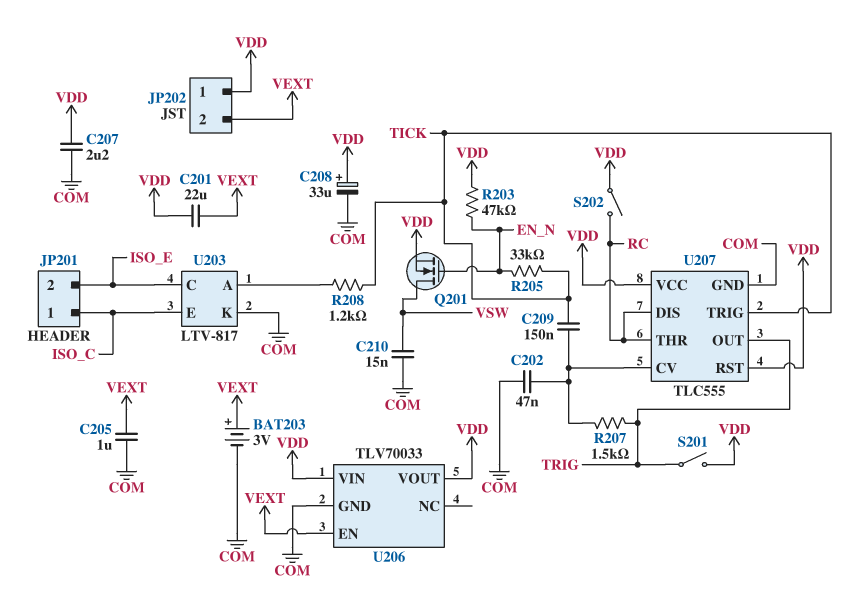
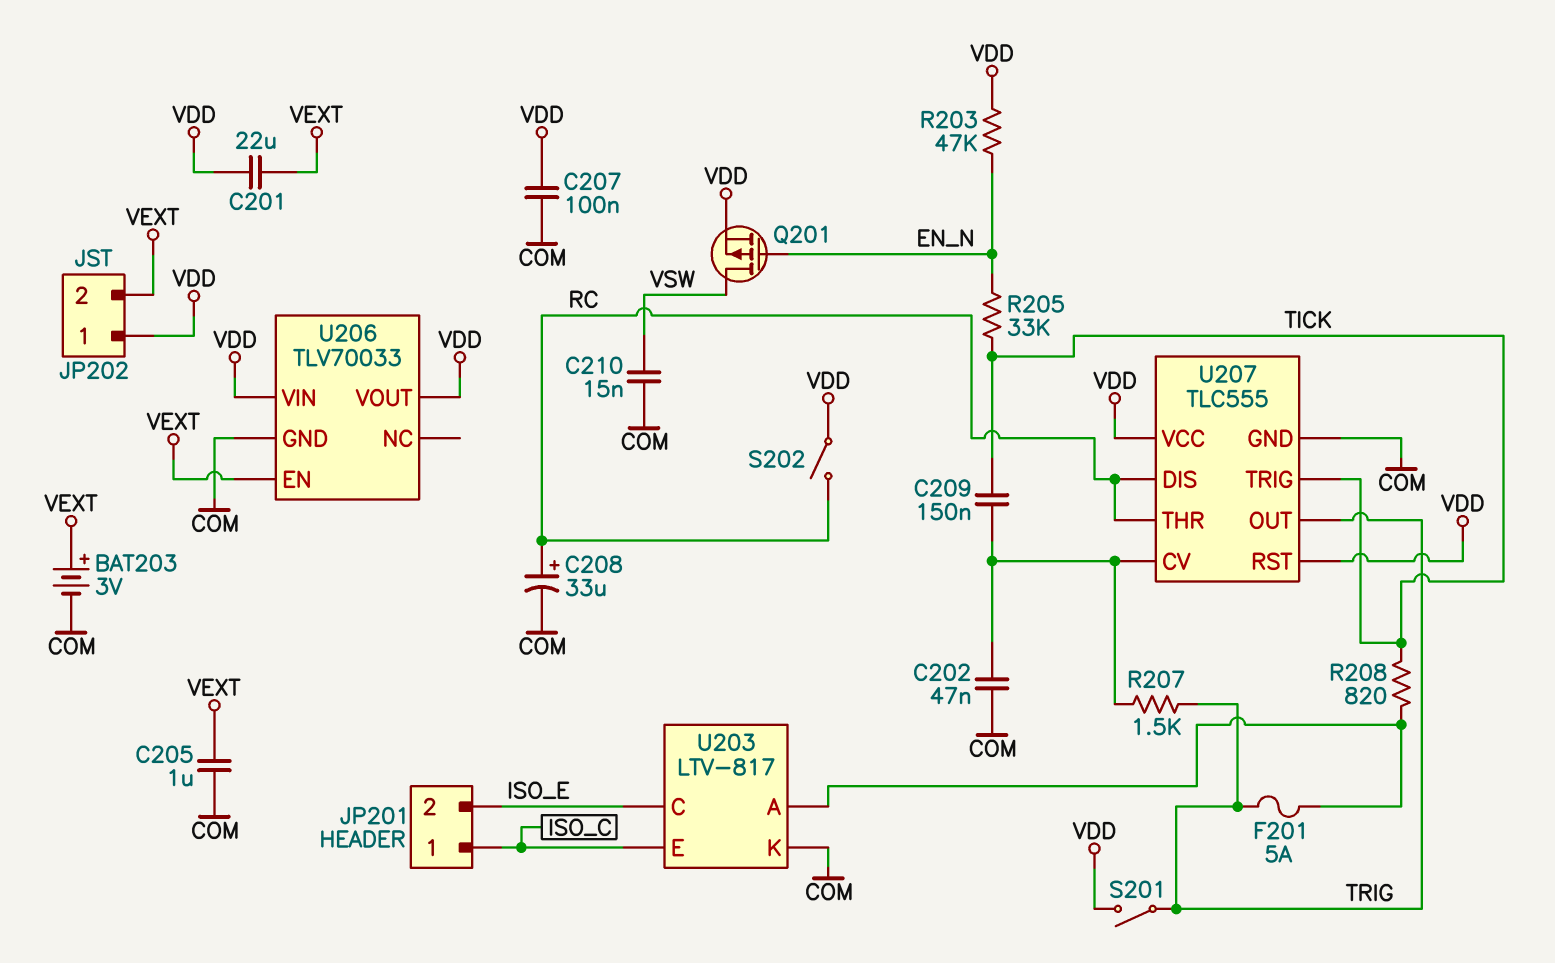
C207: 2.2uF (COM, VDD) -> 100nF (COM, VDD)
C208: 33uF (plus VDD, minus COM) -> 33uF (plus RC, minus COM)
F201: none -> 5A (TRIG, U203/A)
Q201: NMOS (G EN_N, D VSW, S VDD) -> PMOS (G EN_N, D VSW, S VDD)
R208: 1.2k (TICK, U203/A) -> 820 (TICK, U203/A)

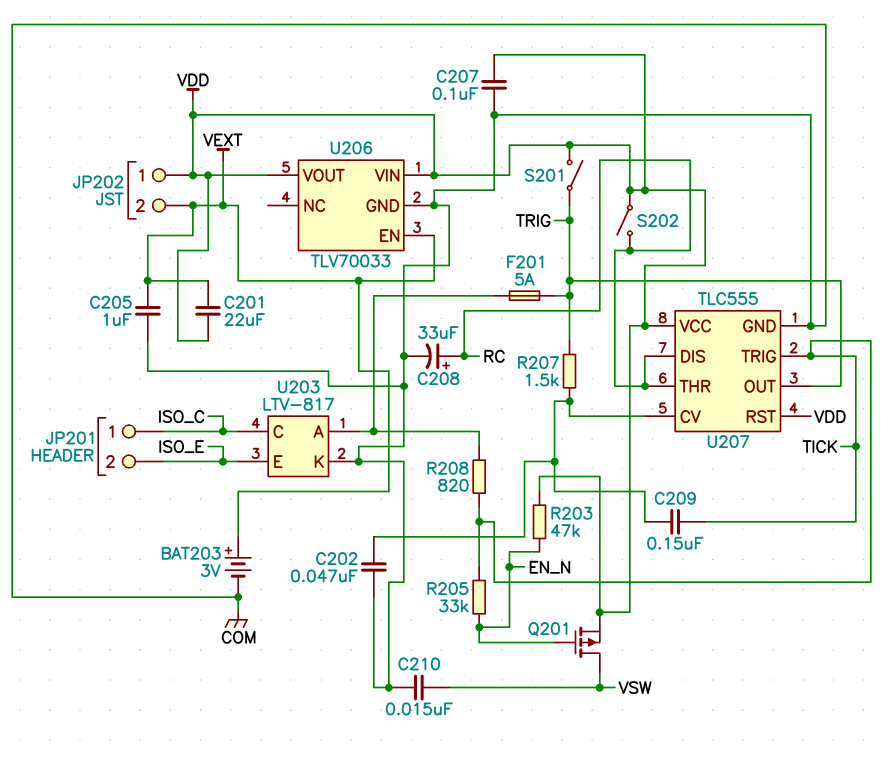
U203 pin C: ISO_E -> ISO_C
U203 pin E: ISO_C -> ISO_E

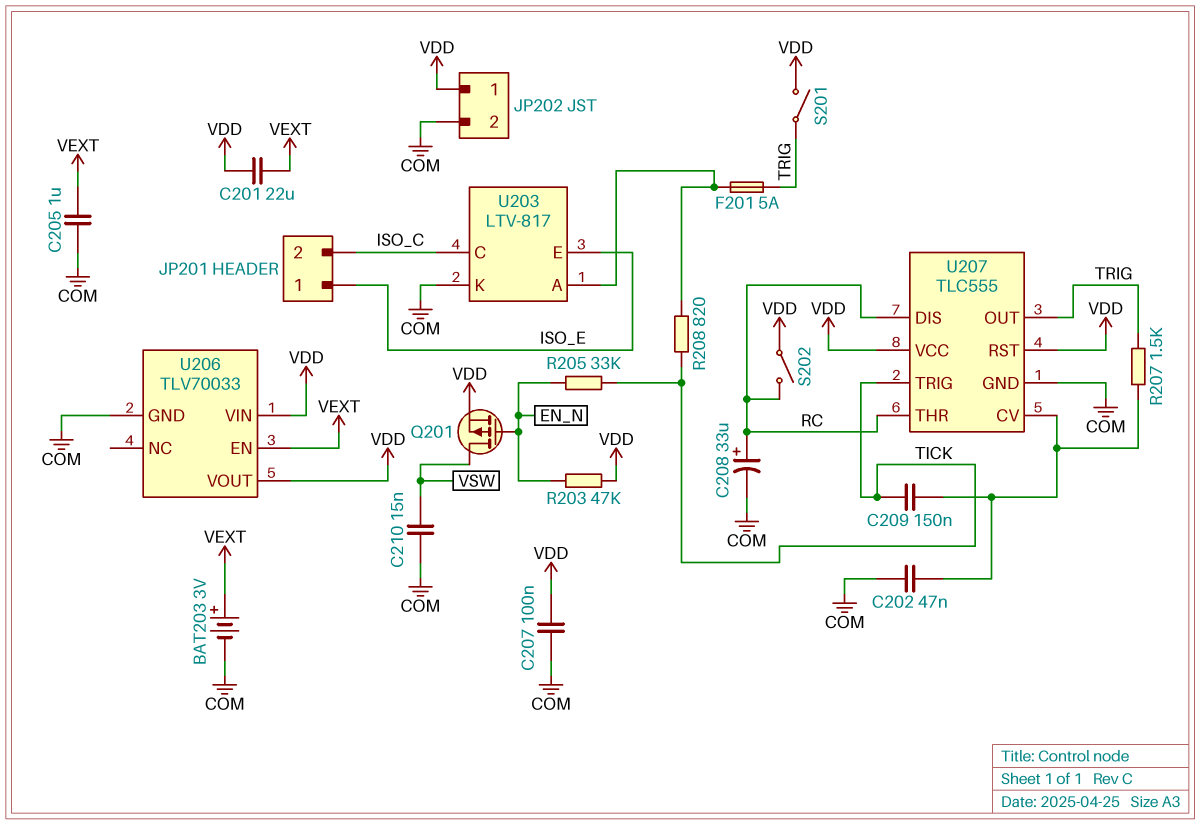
JP201 pin 1: ISO_C -> ISO_E
JP201 pin 2: ISO_E -> ISO_C
JP202 pin 2: VEXT -> COM

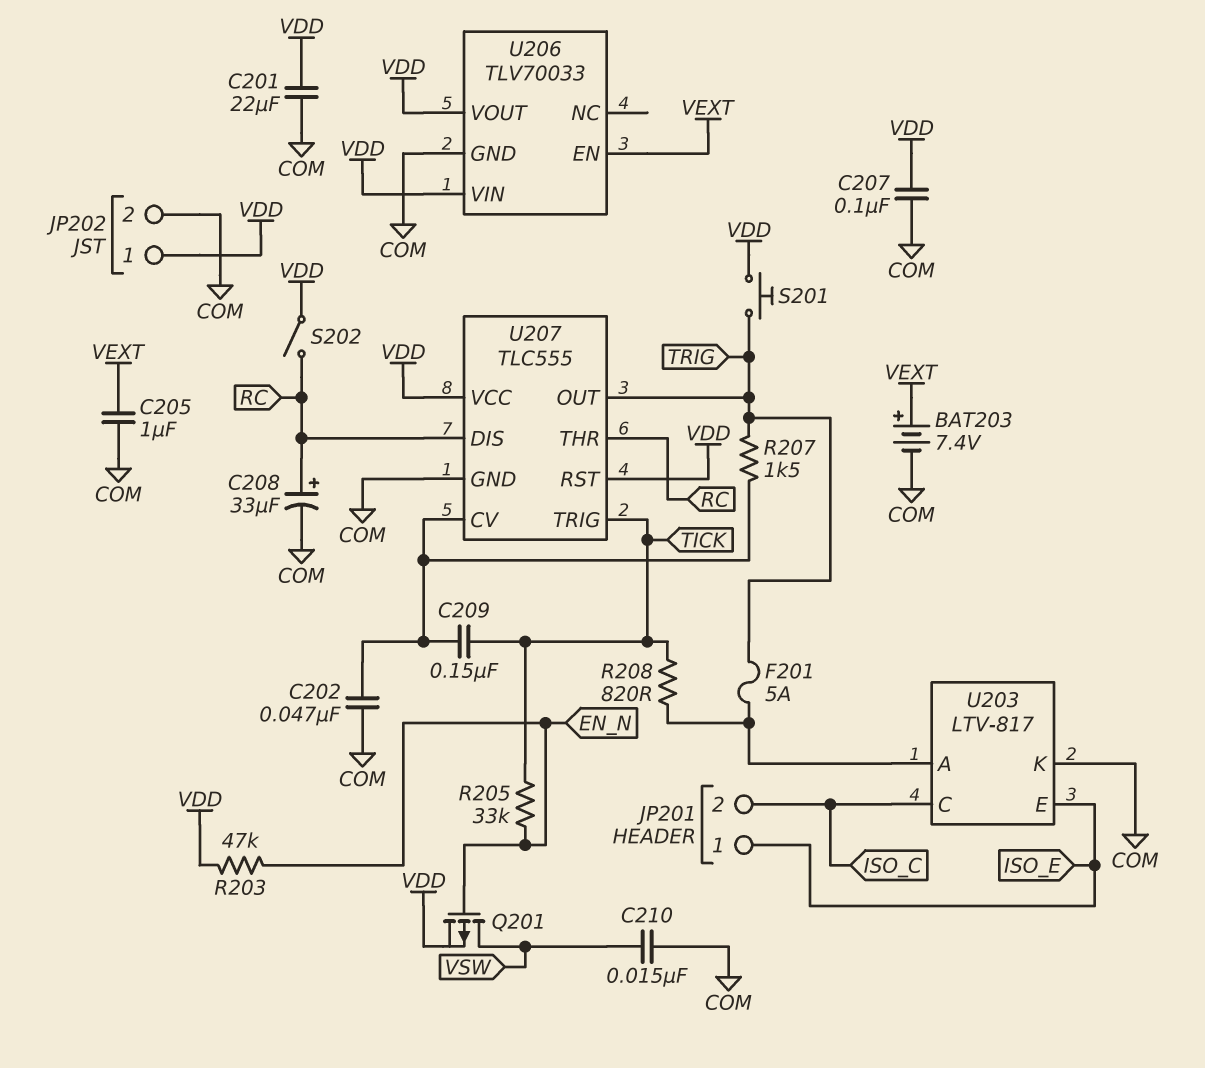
BAT203: 3V (plus VEXT, minus COM) -> 7.4V (plus VEXT, minus COM)
C201: 22uF (VDD, VEXT) -> 22uF (COM, VDD)
S201: switch (TRIG, VDD) -> button (TRIG, VDD)

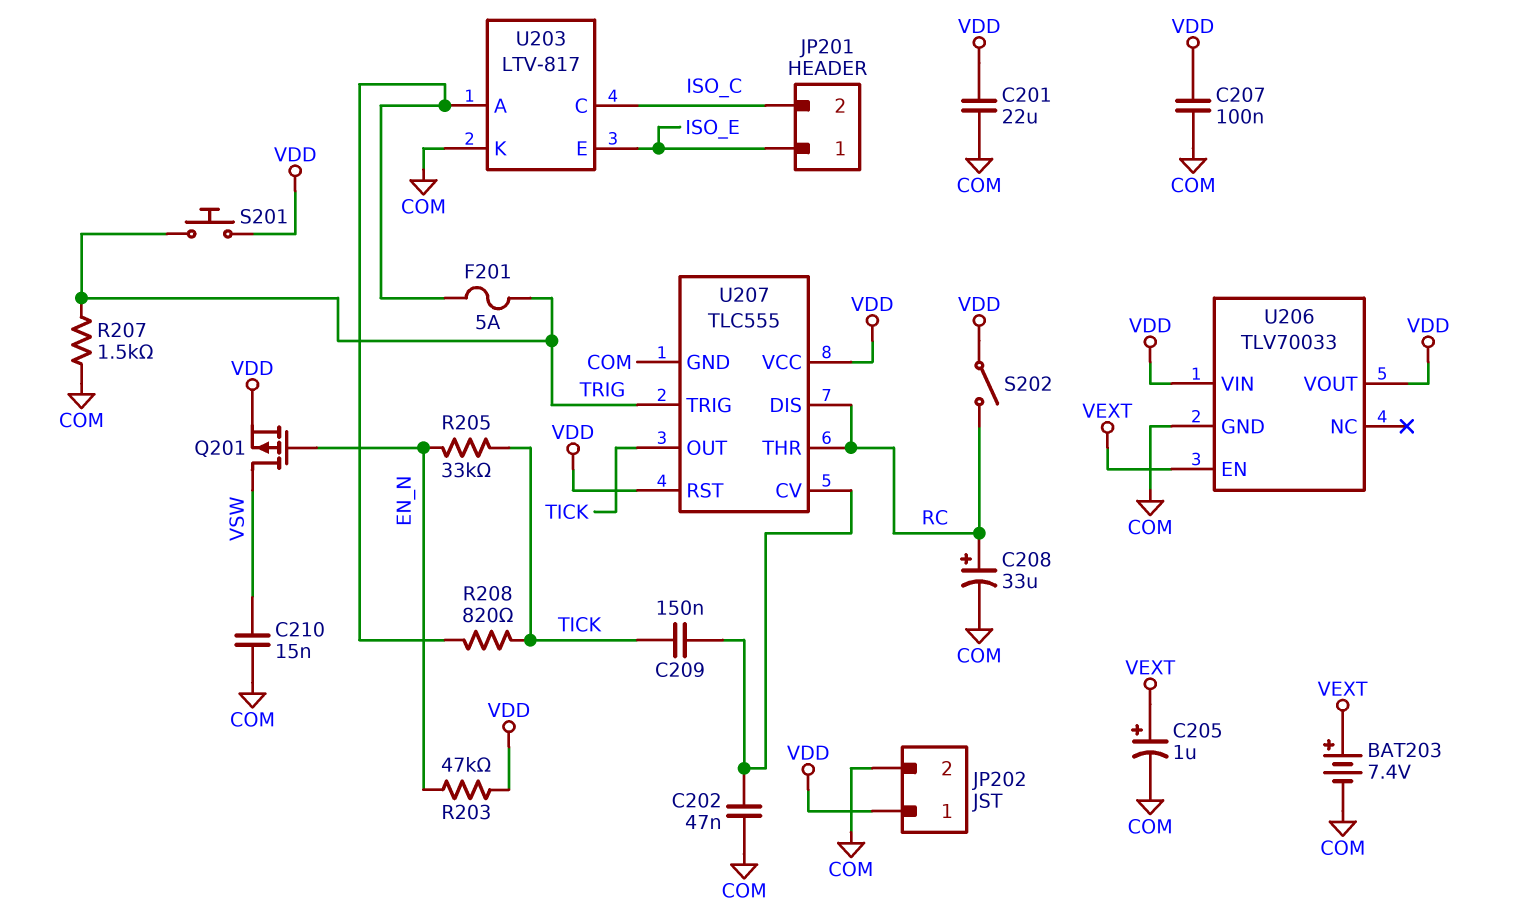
C205: 1uF (COM, VEXT) -> 1uF (plus VEXT, minus COM)
R207: 1.5k (TRIG, U207/CV) -> 1.5k (COM, TRIG)
U207 pin OUT: TRIG -> TICK
U207 pin TRIG: TICK -> TRIG

